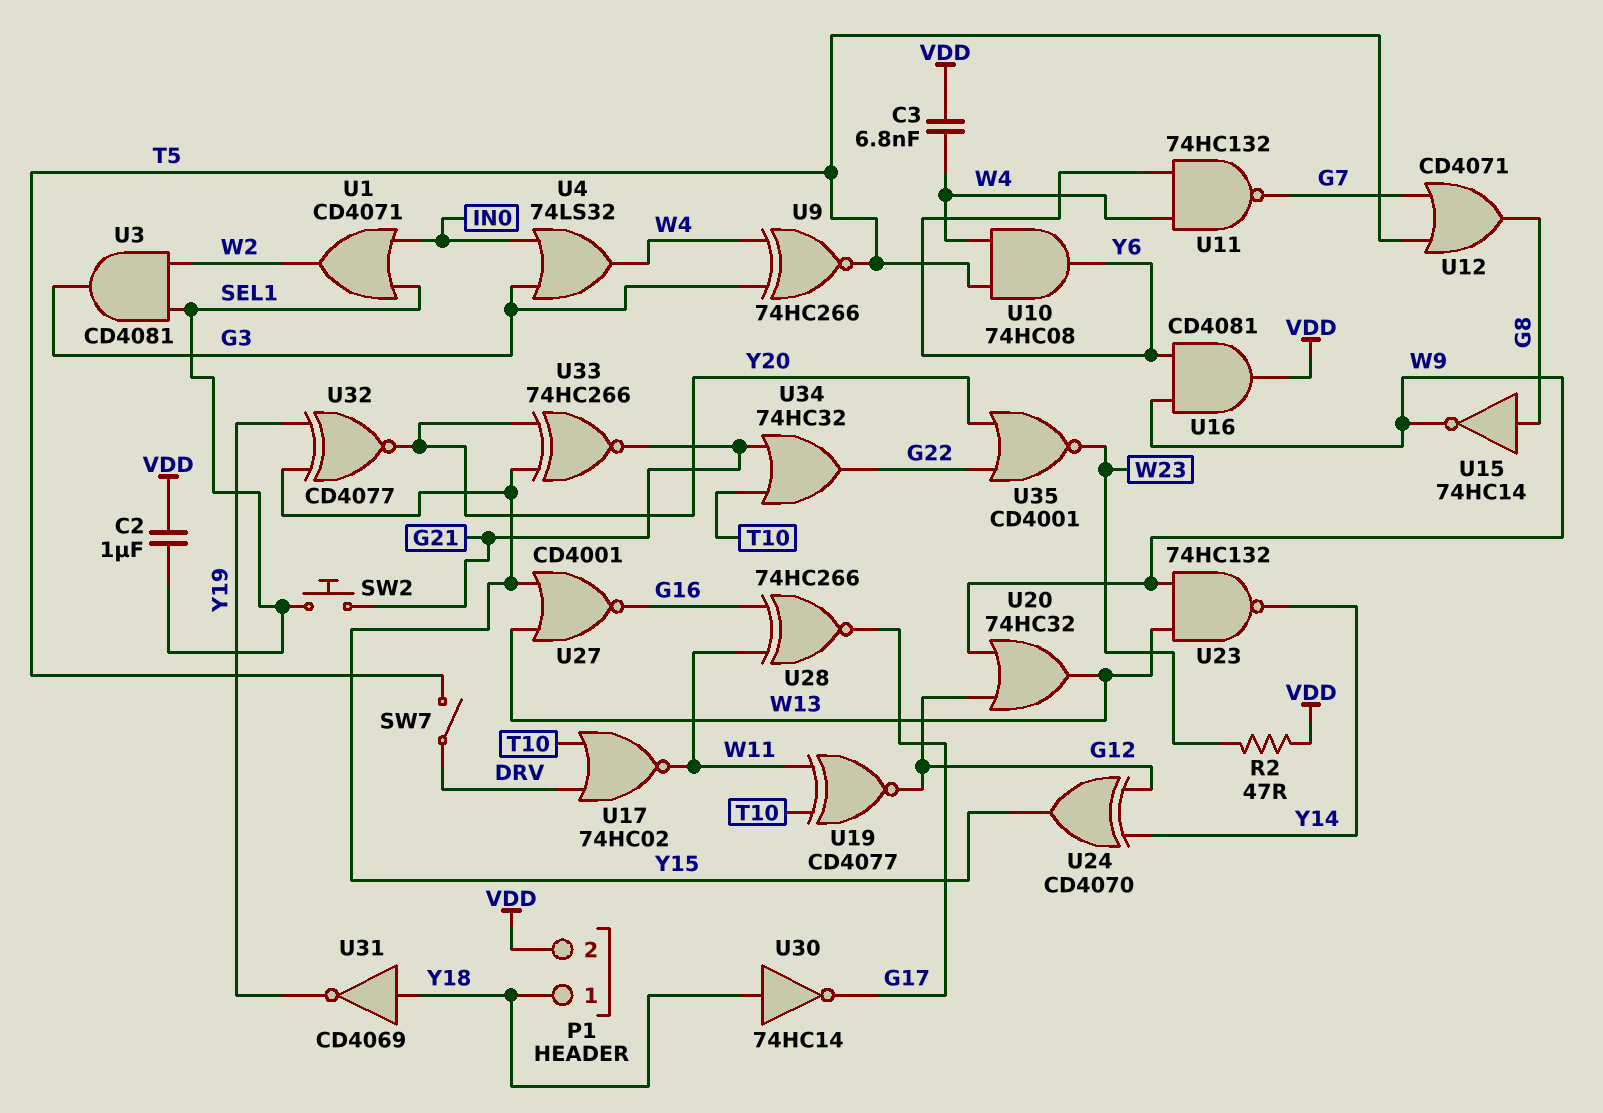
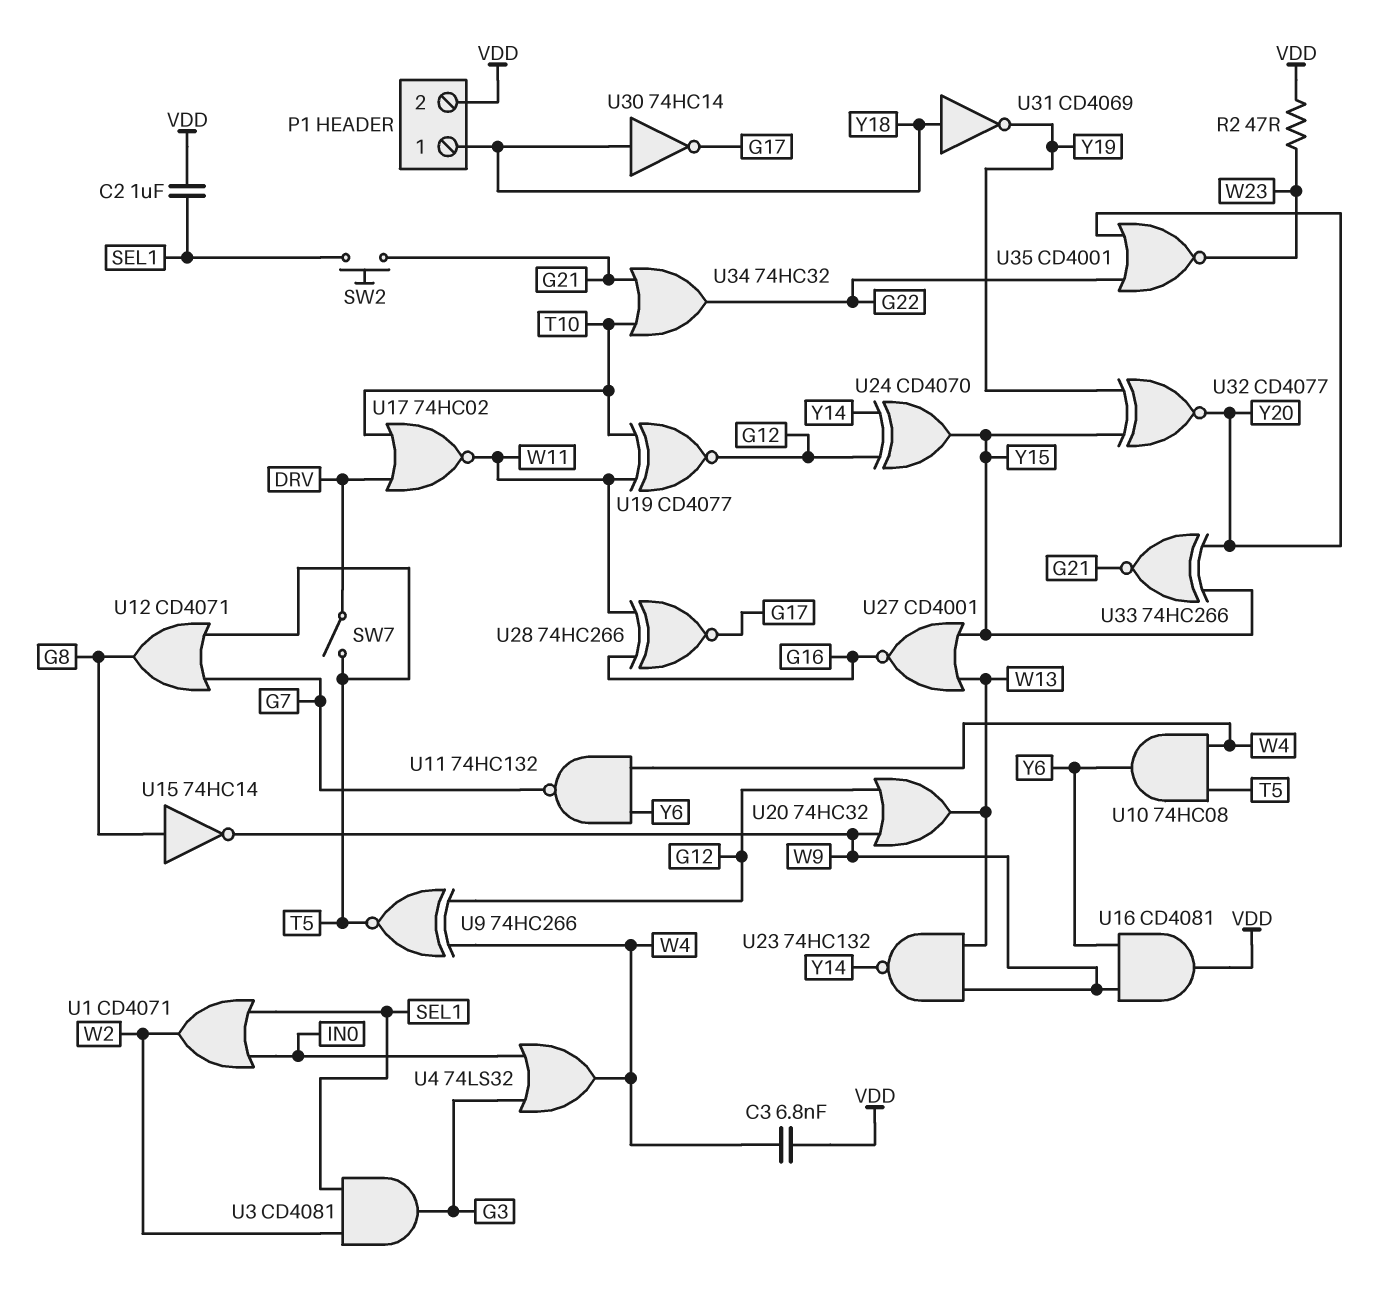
U9: XNOR 74HC266 (in G3, in W4, out T5) -> XNOR 74HC266 (in G12, in W4, out T5)

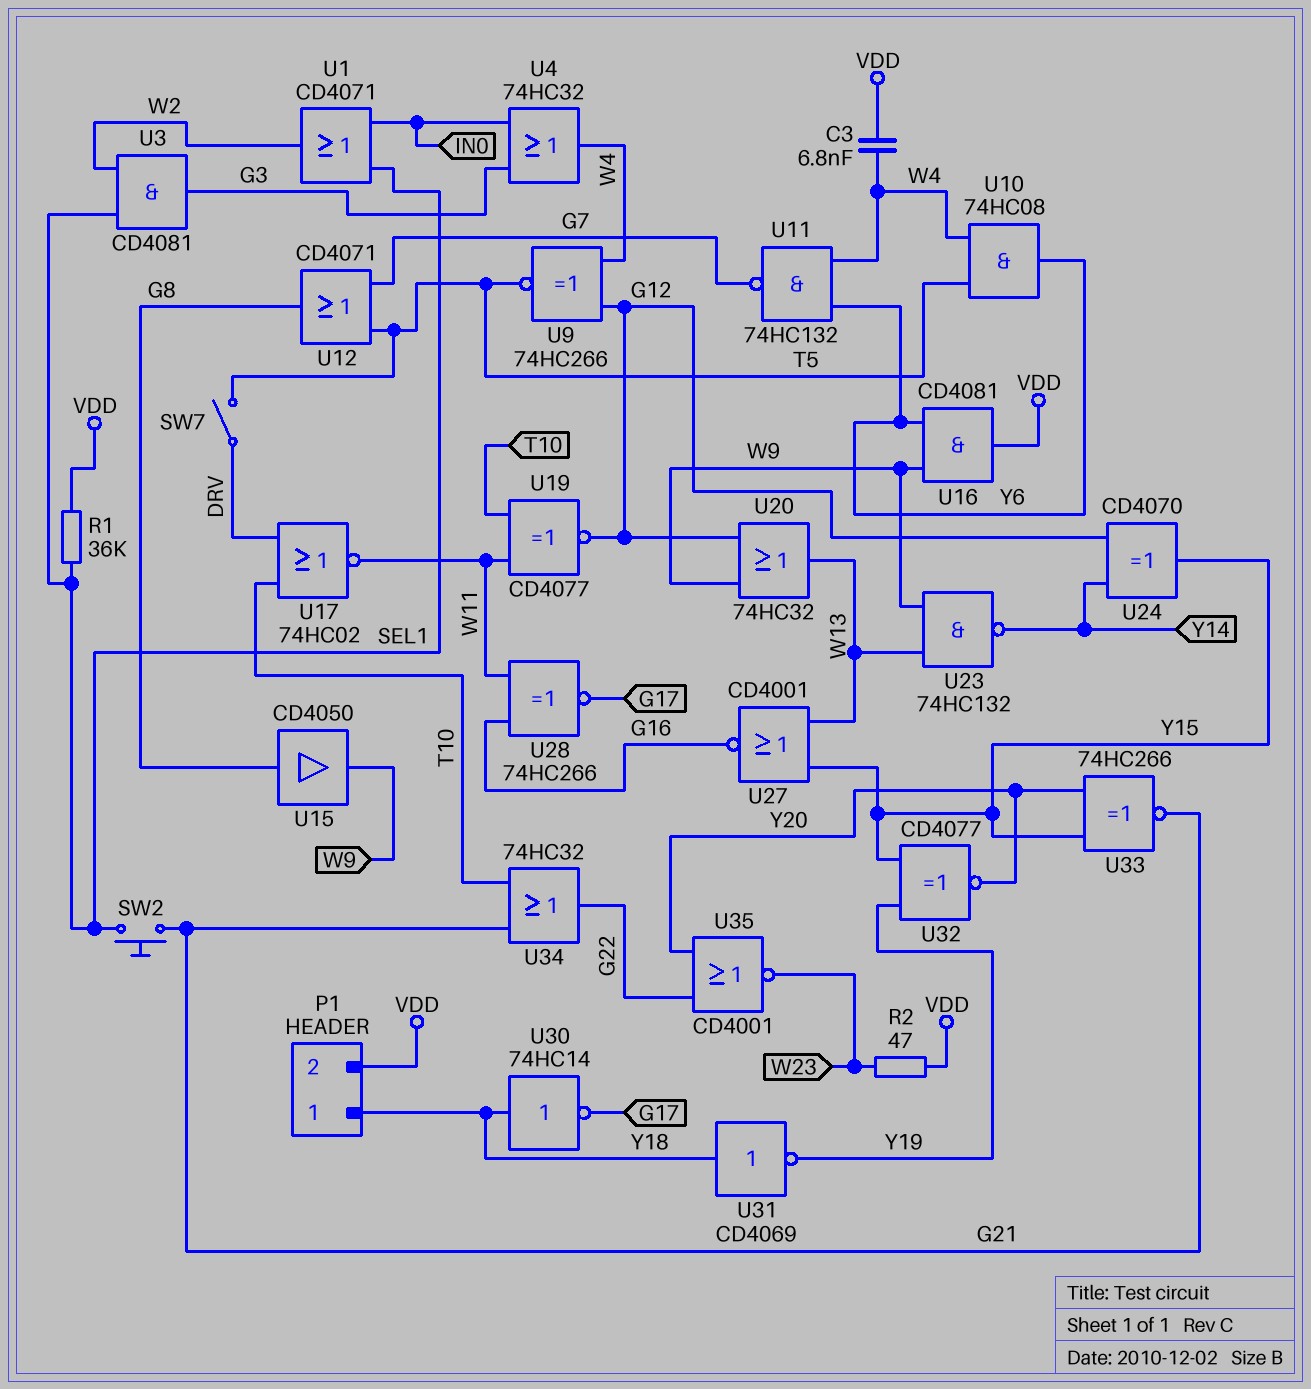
C2: 1uF (SEL1, VDD) -> none
R1: none -> 36k (SEL1, VDD)
U4: OR 74LS32 (in G3, in IN0, out W4) -> OR 74HC32 (in G3, in IN0, out W4)
U15: NOT 74HC14 (in G8, out W9) -> buffer CD4050 (in G8, out W9)

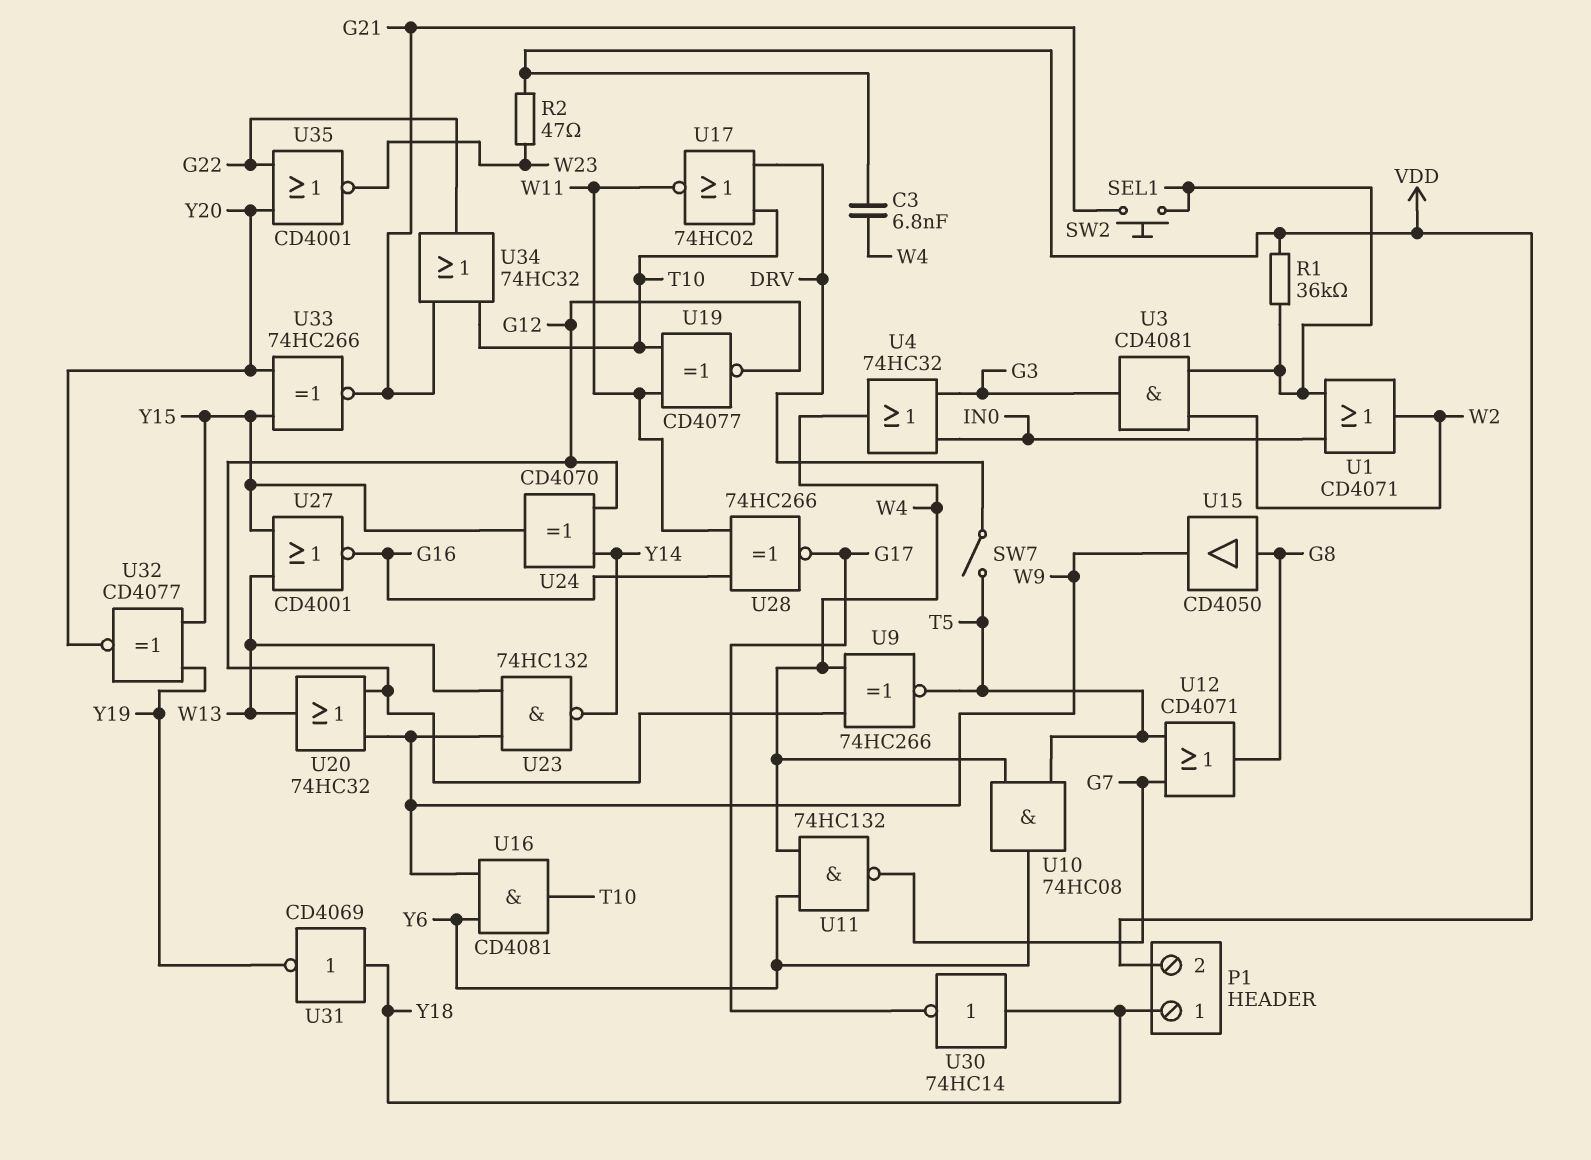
U16: AND CD4081 (in W9, in Y6, out VDD) -> AND CD4081 (in W9, in Y6, out T10)

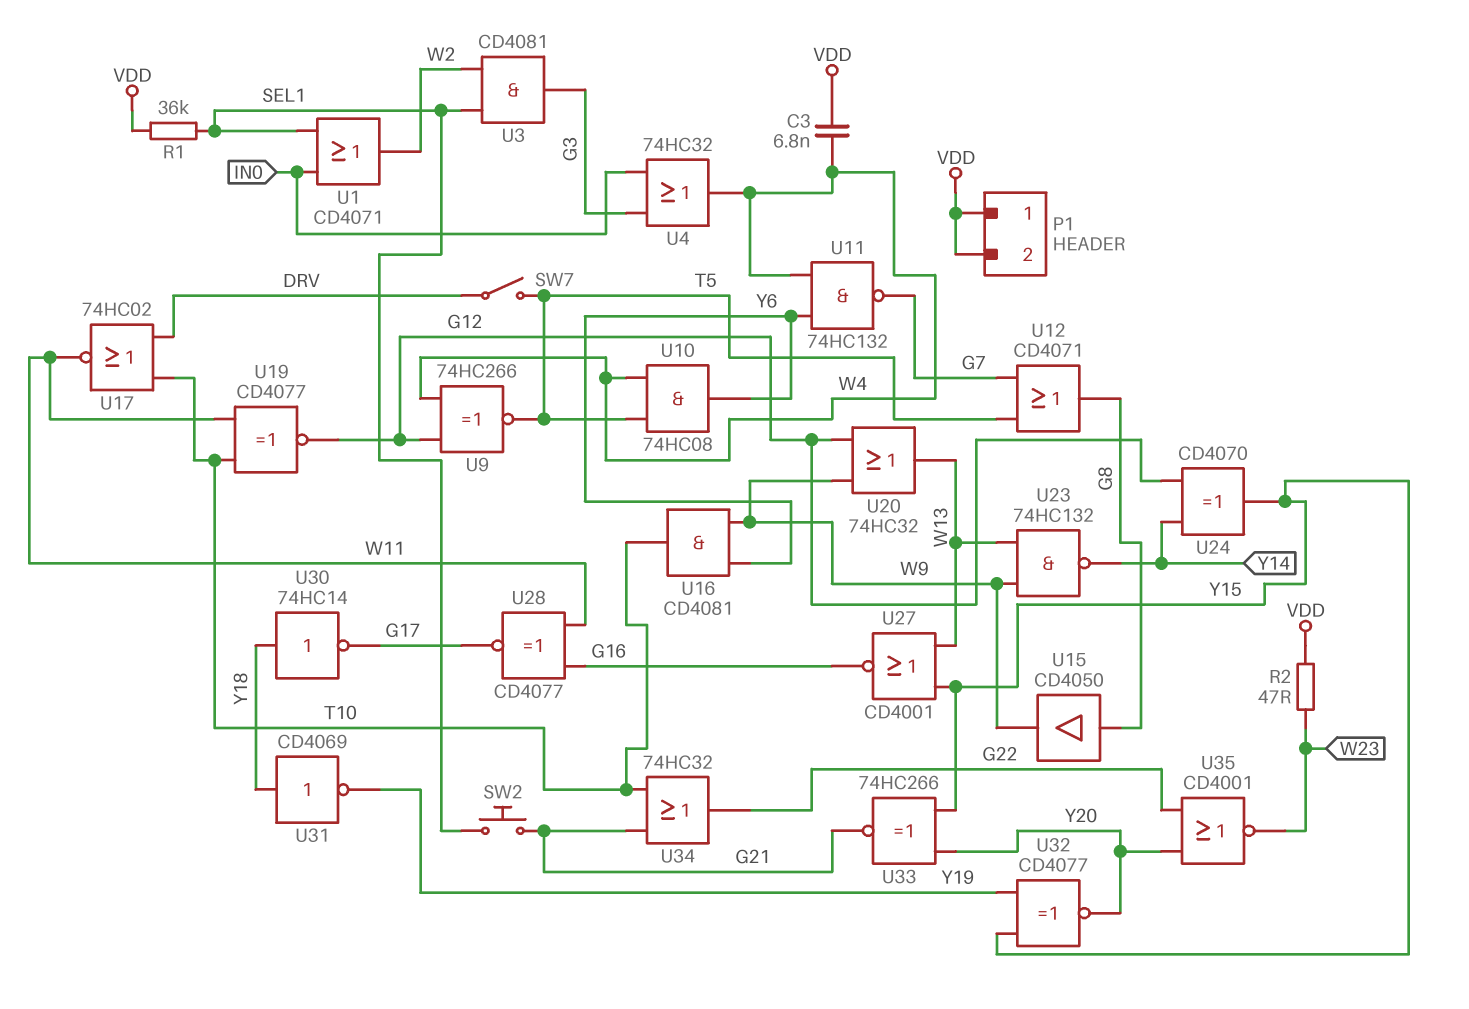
P1 pin 1: Y18 -> VDD
U28: XNOR 74HC266 (in G16, in W11, out G17) -> XNOR CD4077 (in G16, in W11, out G17)

